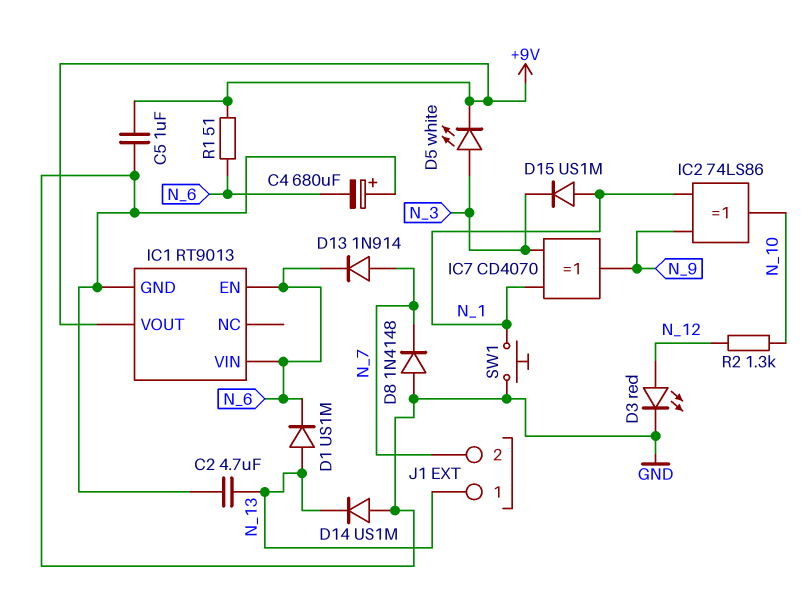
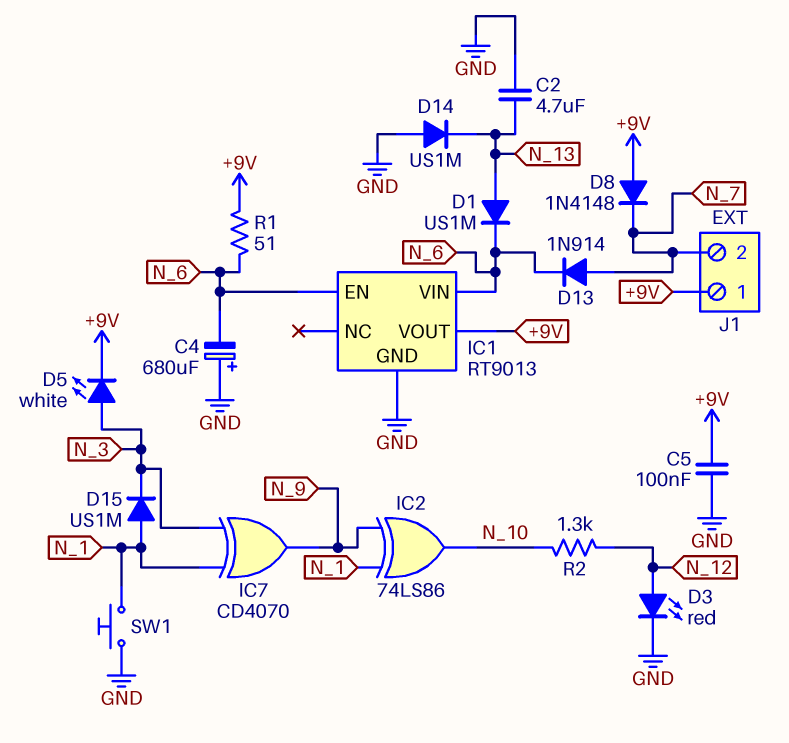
C5: 1uF (+9V, GND) -> 100nF (+9V, GND)
D8: diode 1N4148 (A GND, K N_7) -> diode 1N4148 (A +9V, K N_7)
J1 pin 1: N_13 -> +9V

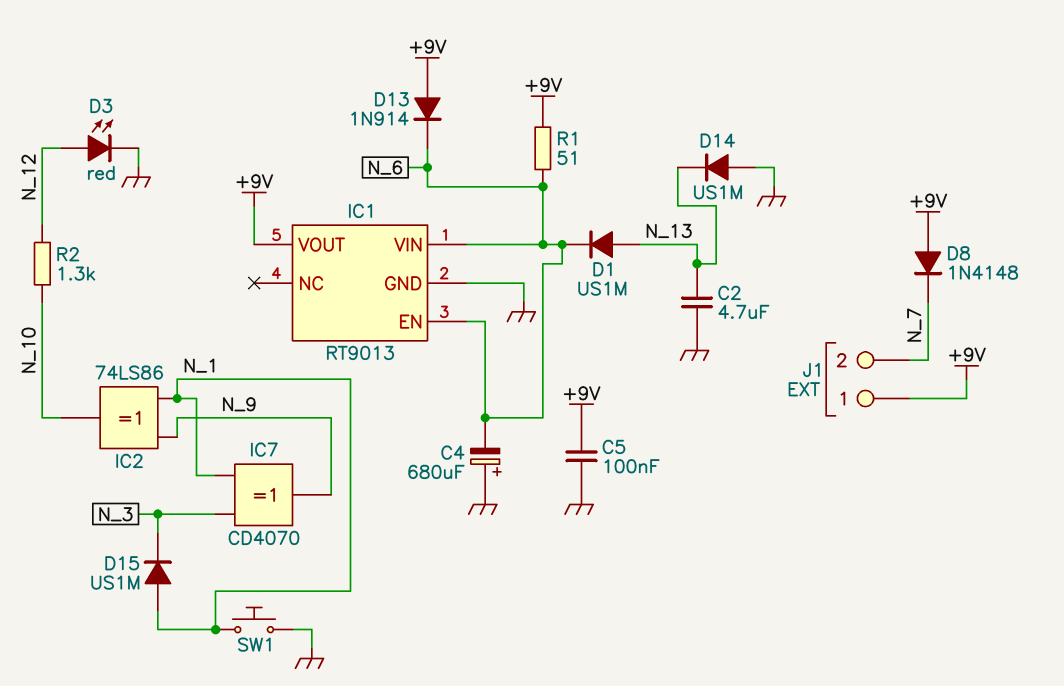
D5: LED white (A N_3, K +9V) -> none
D13: diode 1N914 (A N_7, K N_6) -> diode 1N914 (A +9V, K N_6)

